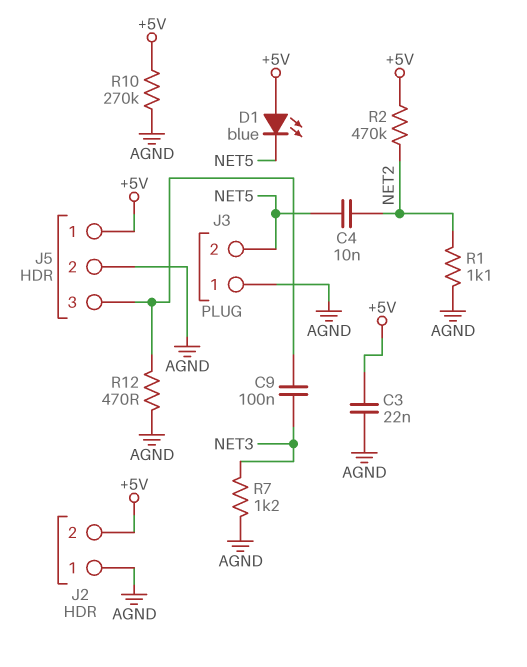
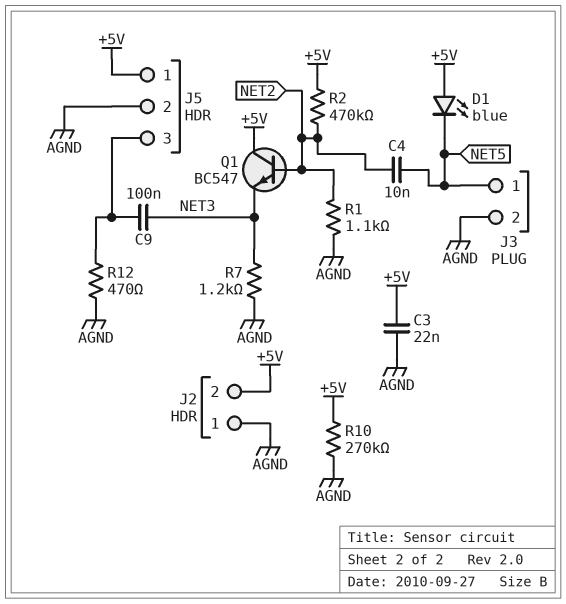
J3 pin 1: AGND -> NET5
J3 pin 2: NET5 -> AGND
Q1: none -> NPN BC547 (B NET2, C +5V, E NET3)

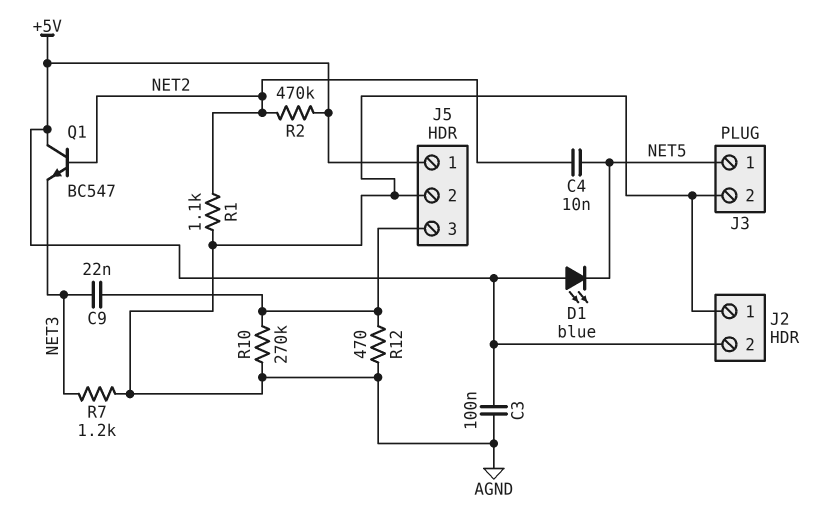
C3: 22nF (+5V, AGND) -> 100nF (+5V, AGND)
C9: 100nF (J5/3, NET3) -> 22nF (J5/3, NET3)
R10: 270k (+5V, AGND) -> 270k (AGND, J5/3)

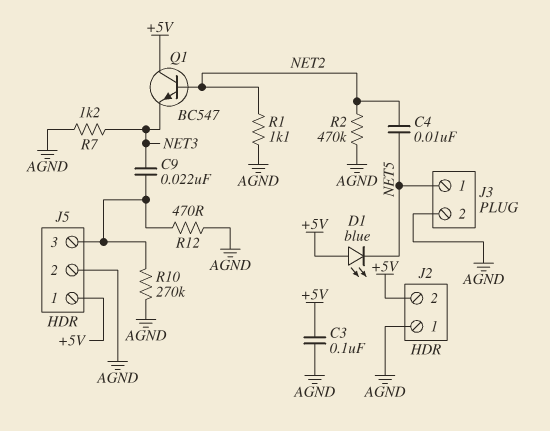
R2: 470k (+5V, NET2) -> 470k (AGND, NET2)

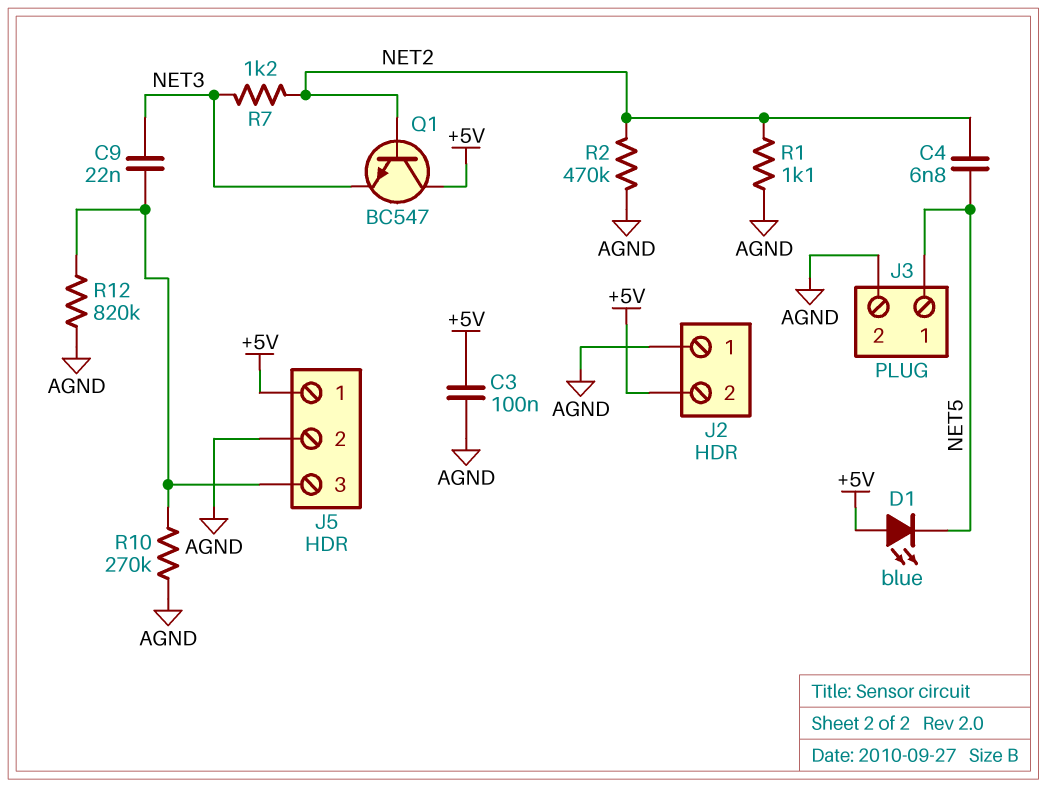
C4: 10nF (NET2, NET5) -> 6.8nF (NET2, NET5)
R7: 1.2k (AGND, NET3) -> 1.2k (NET2, NET3)
R12: 470 (AGND, J5/3) -> 820k (AGND, J5/3)

